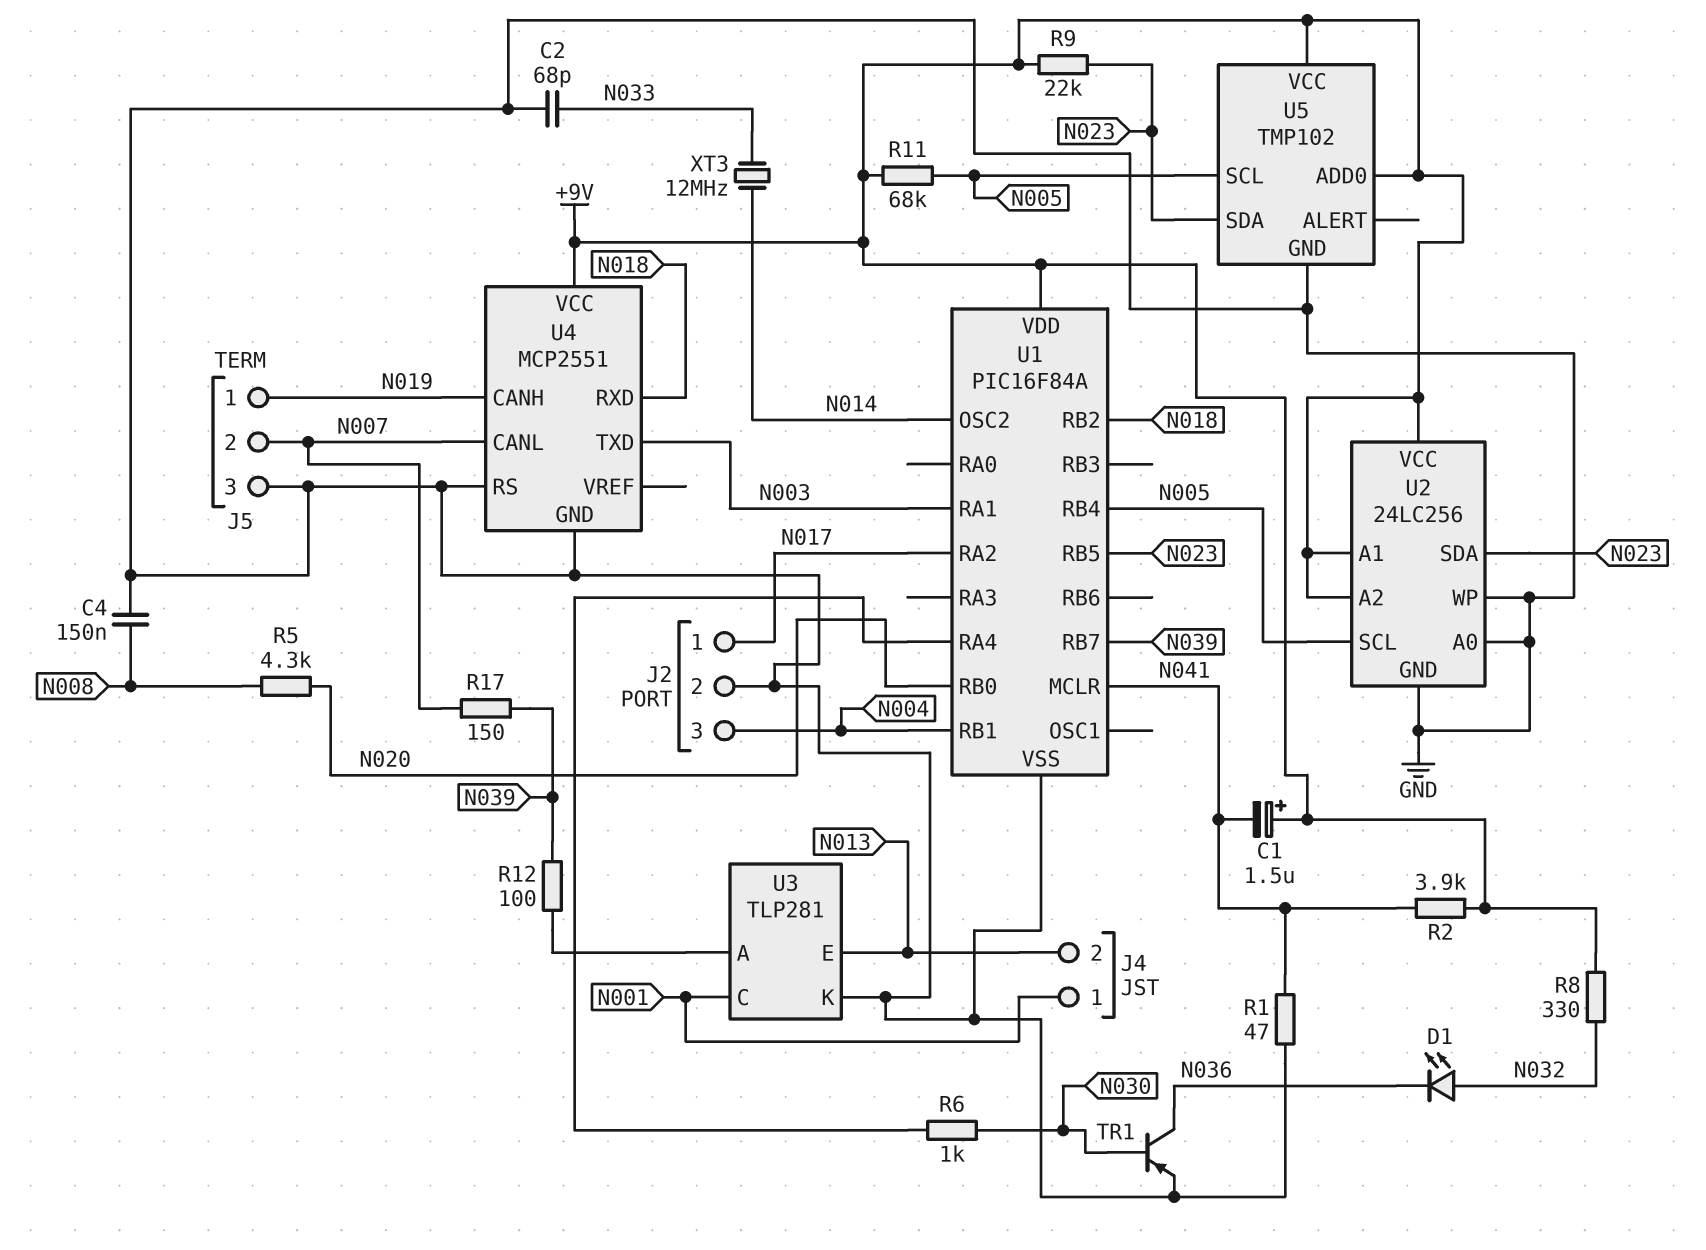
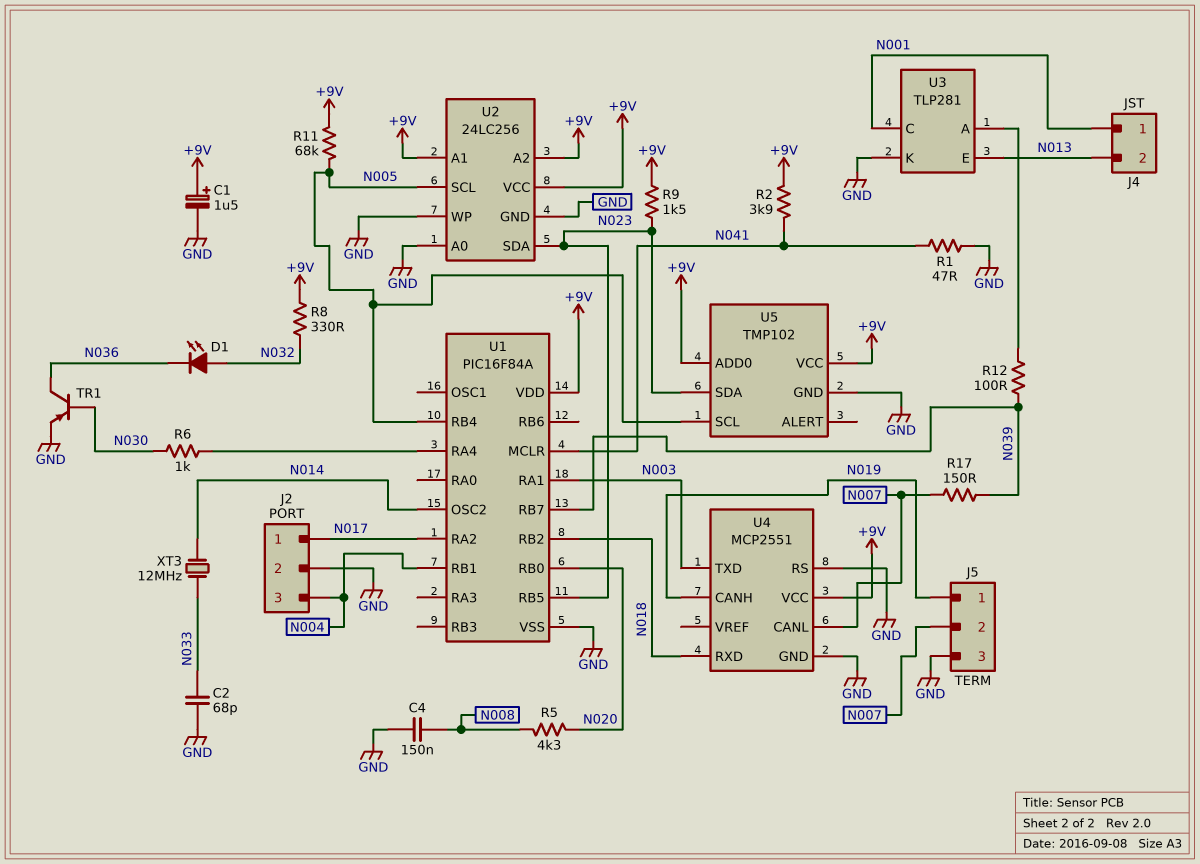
C1: 1.5uF (plus +9V, minus N041) -> 1.5uF (plus +9V, minus GND)
R9: 22k (+9V, N023) -> 1.5k (+9V, N023)

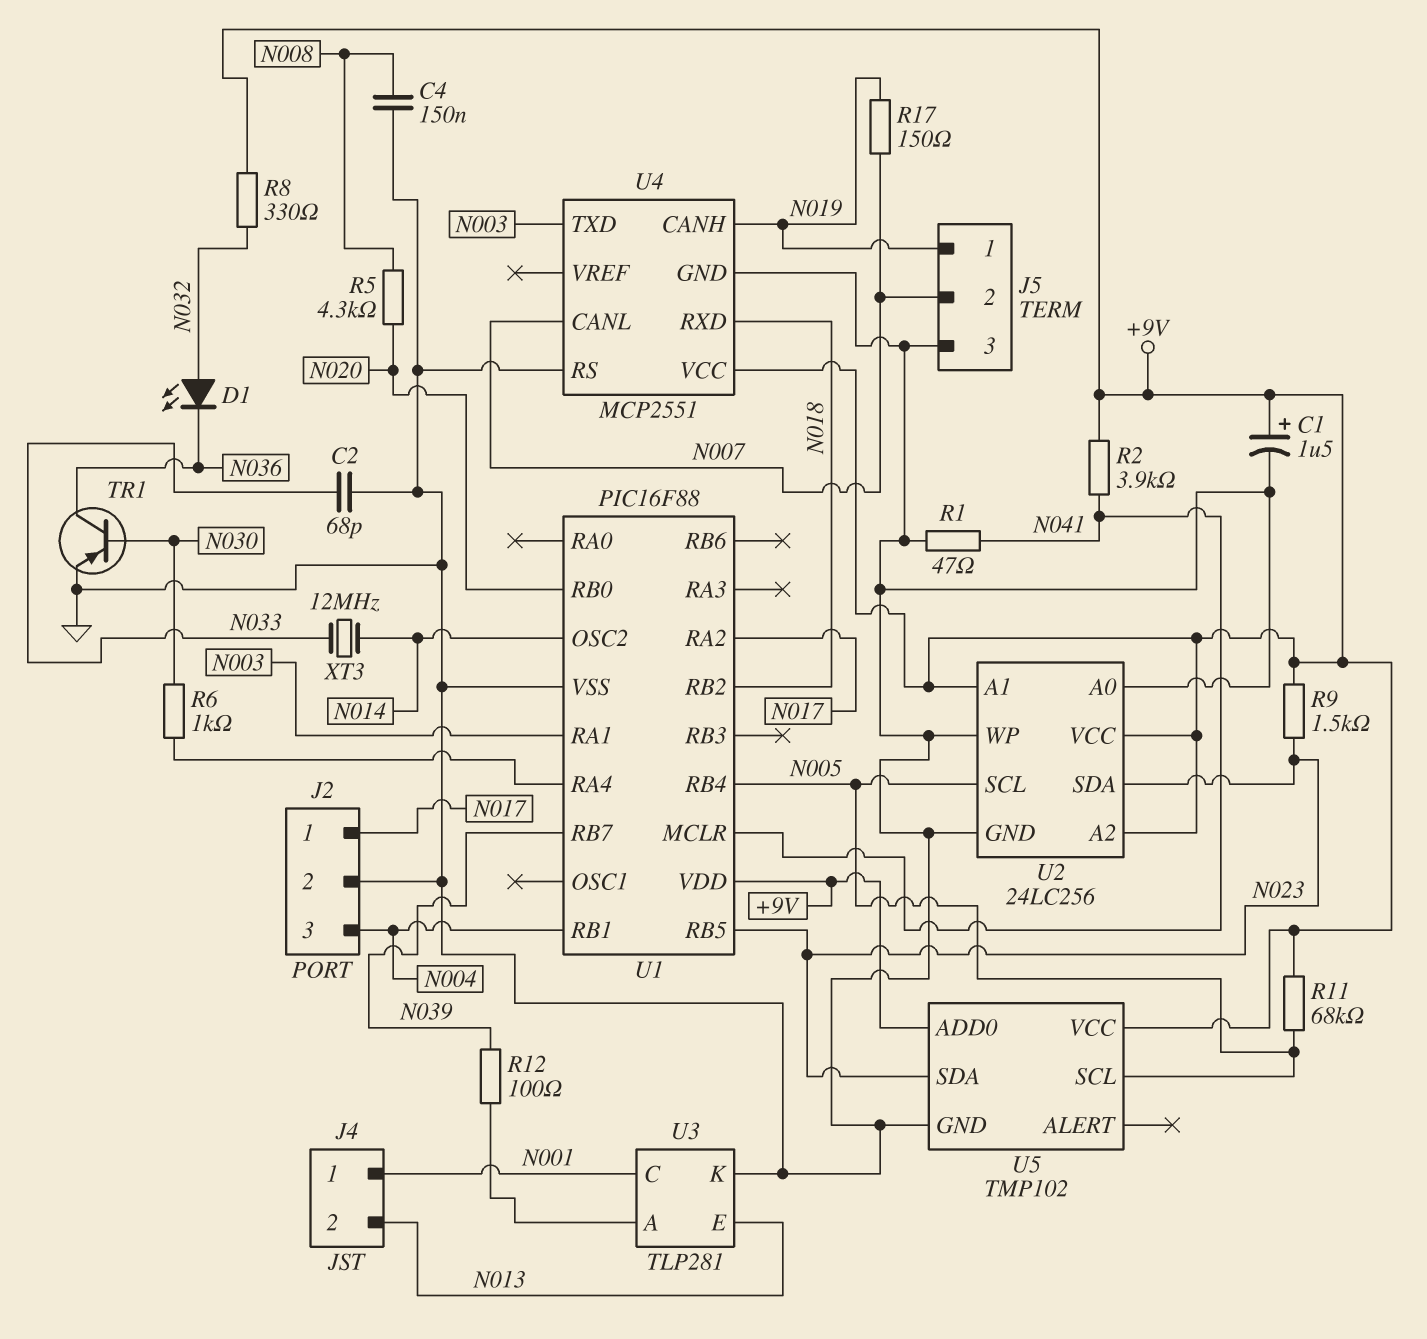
R17: 150 (N007, N039) -> 150 (N007, N019)
U1: PIC16F84A -> PIC16F88

